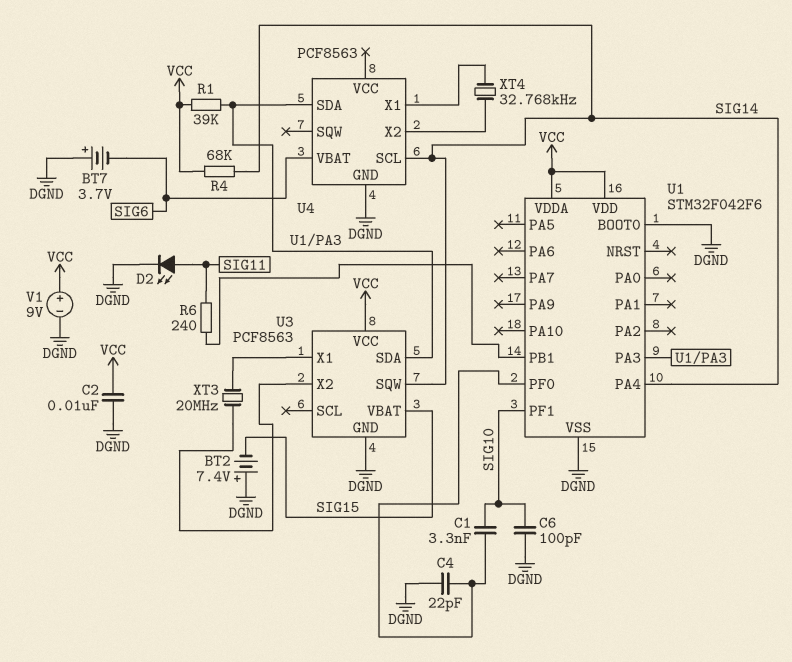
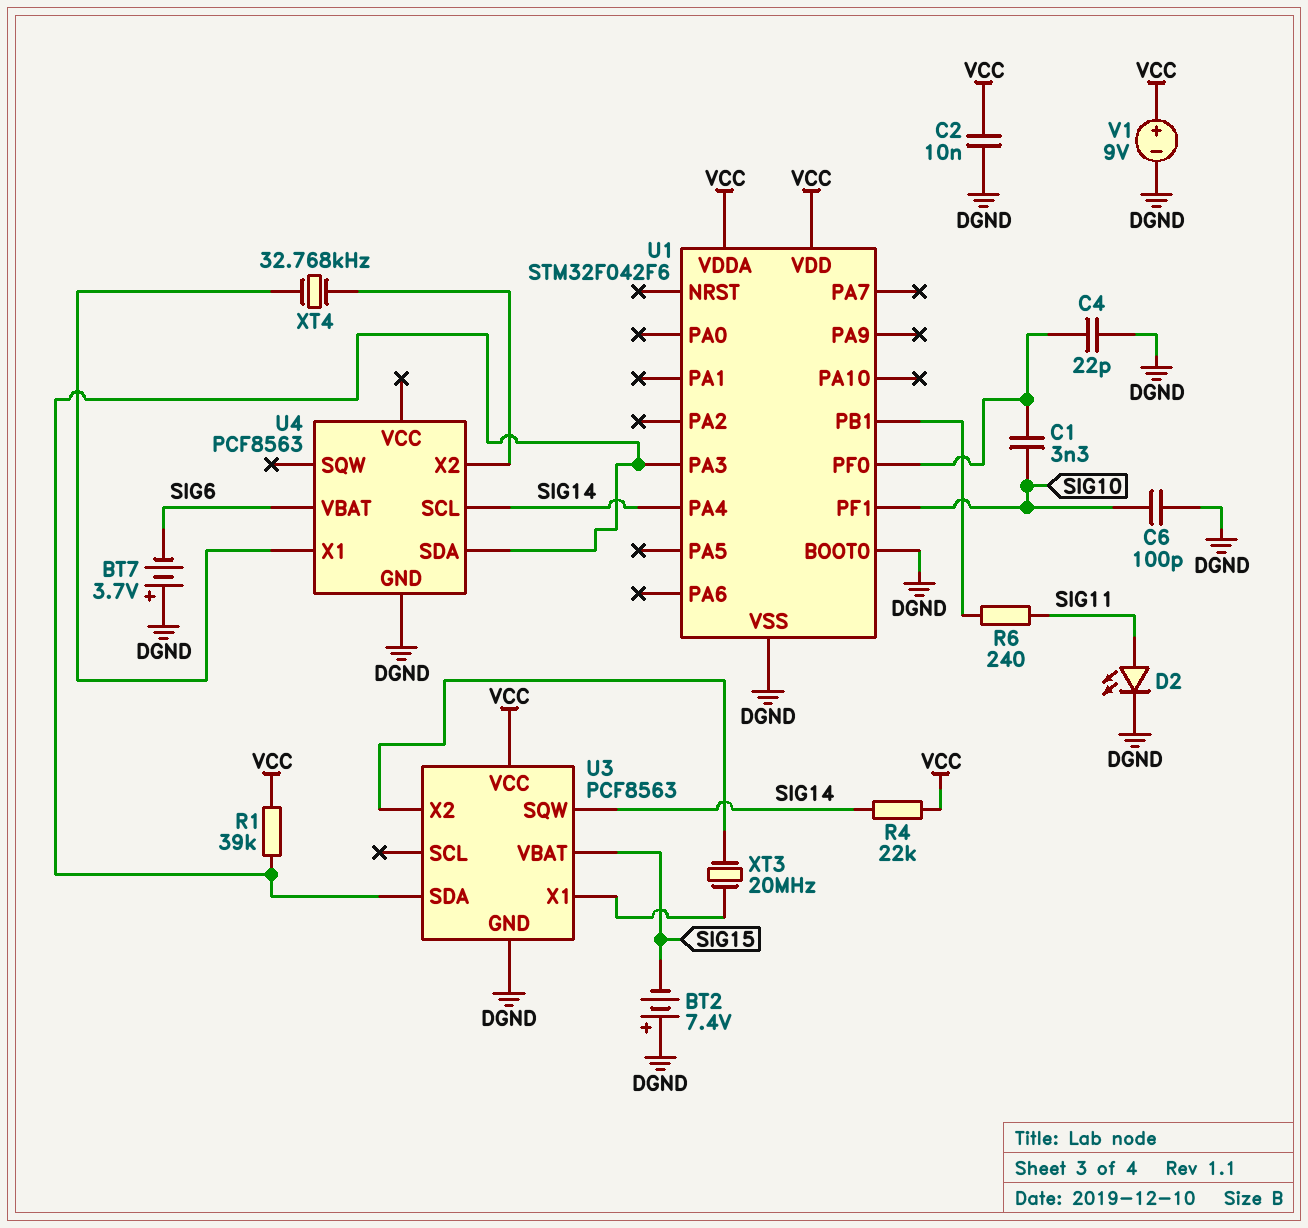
R4: 68k (SIG14, VCC) -> 22k (SIG14, VCC)

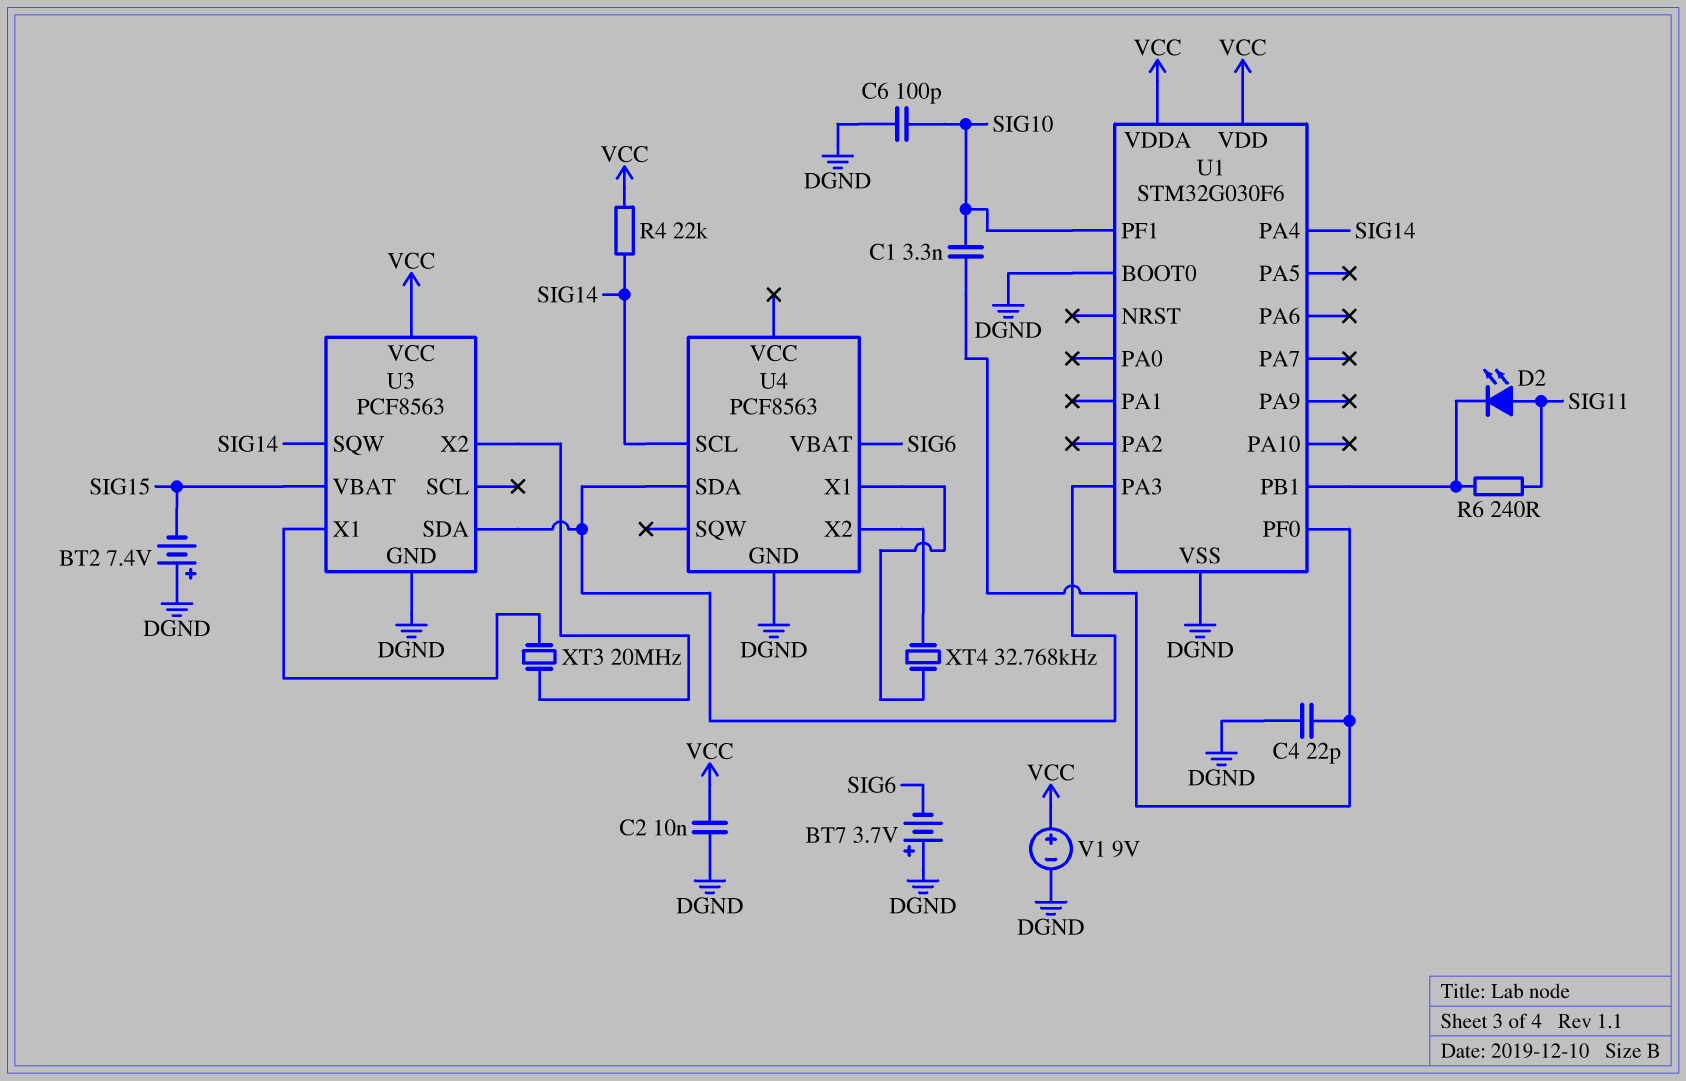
D2: LED (A SIG11, K DGND) -> LED (A SIG11, K U1/PB1)
R1: 39k (U1/PA3, VCC) -> none
U1: STM32F042F6 -> STM32G030F6

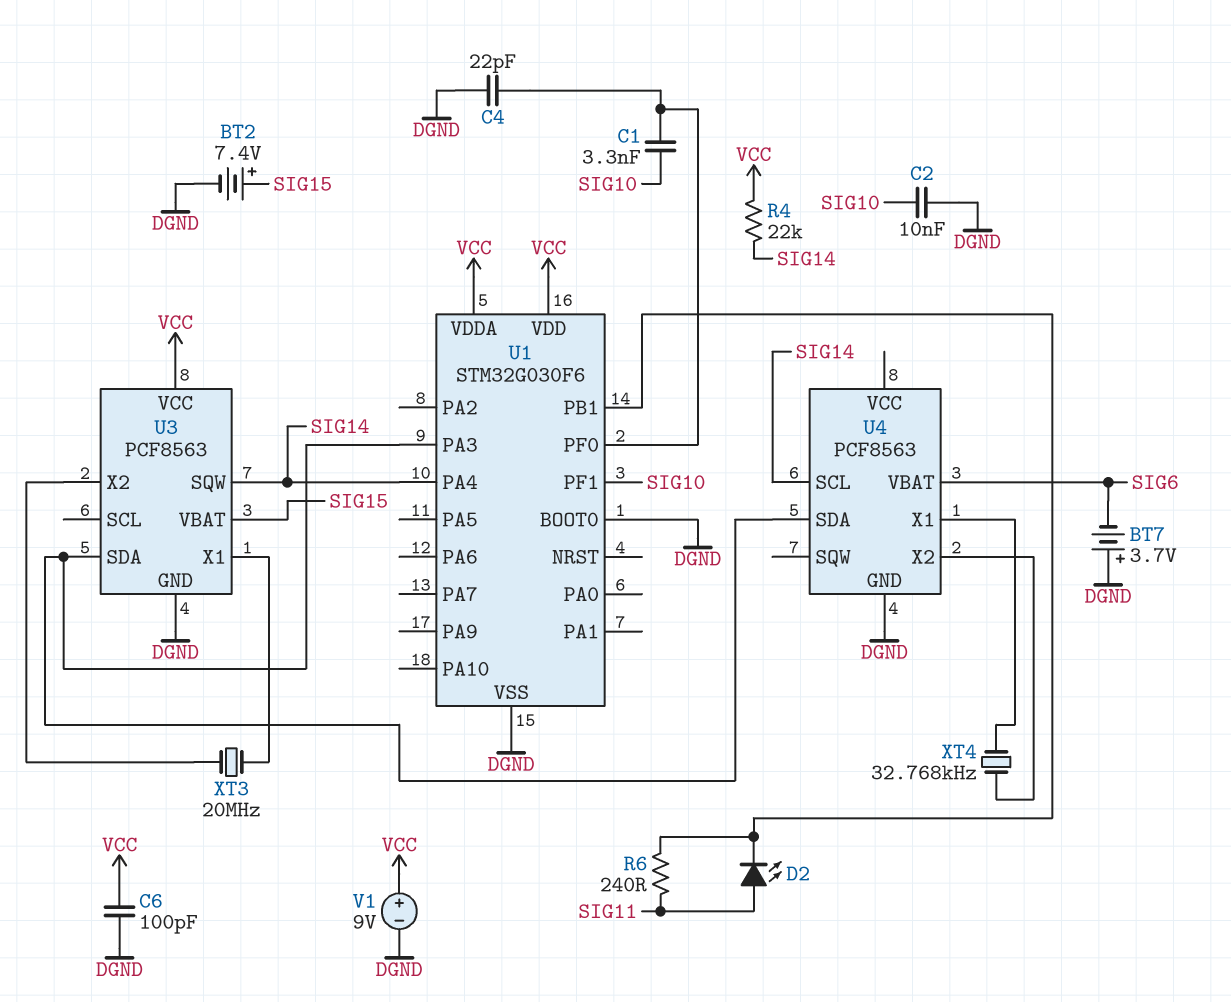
BT2: 7.4V (plus DGND, minus SIG15) -> 7.4V (plus SIG15, minus DGND)
C2: 10nF (DGND, VCC) -> 10nF (DGND, SIG10)
C6: 100pF (DGND, SIG10) -> 100pF (DGND, VCC)

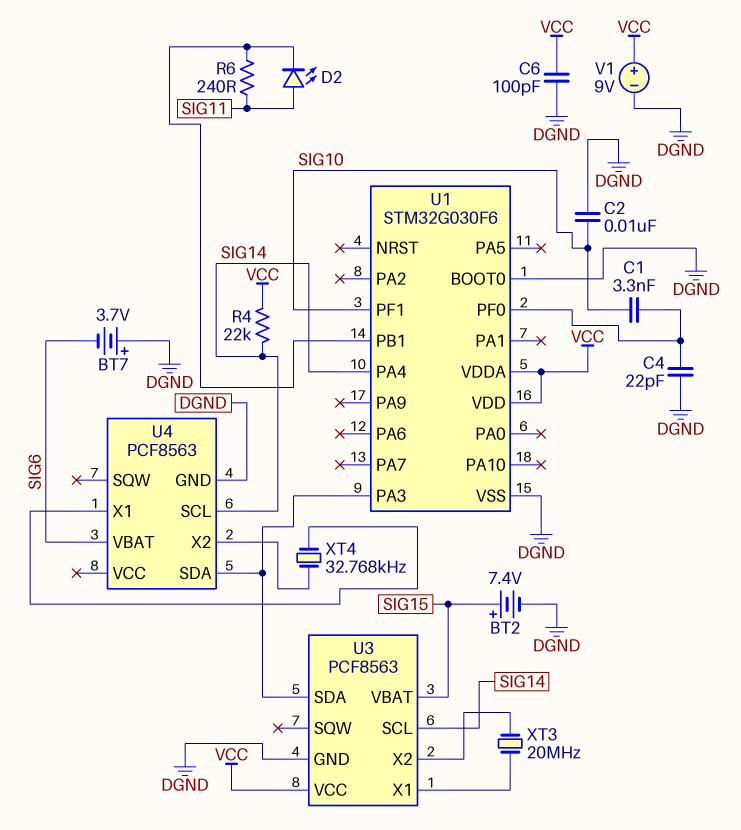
U3 pin SCL: none -> SIG14
U3 pin SQW: SIG14 -> none

